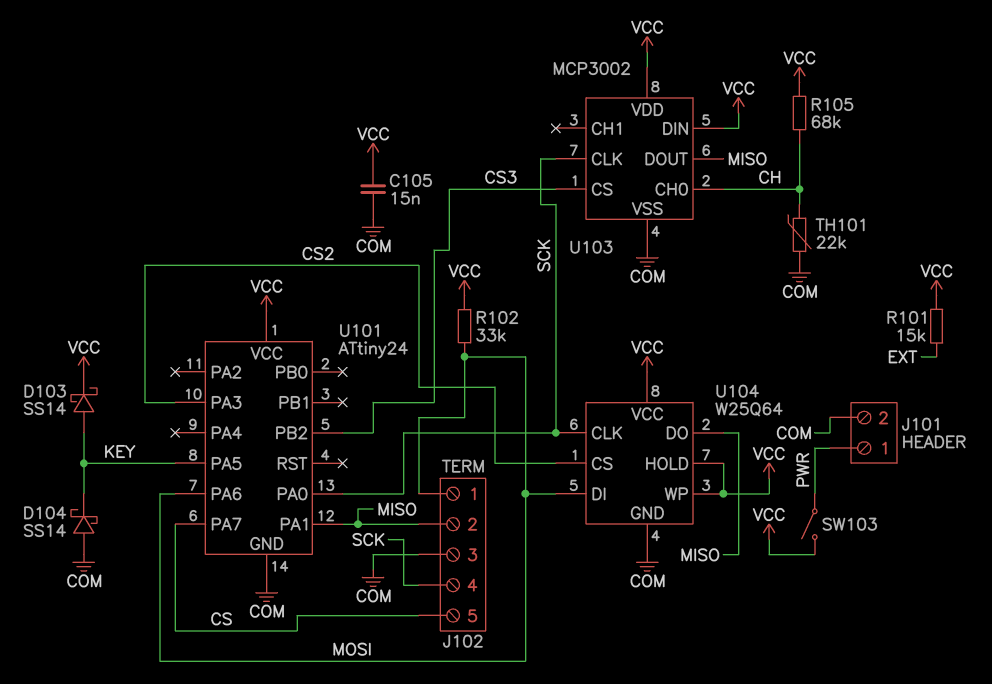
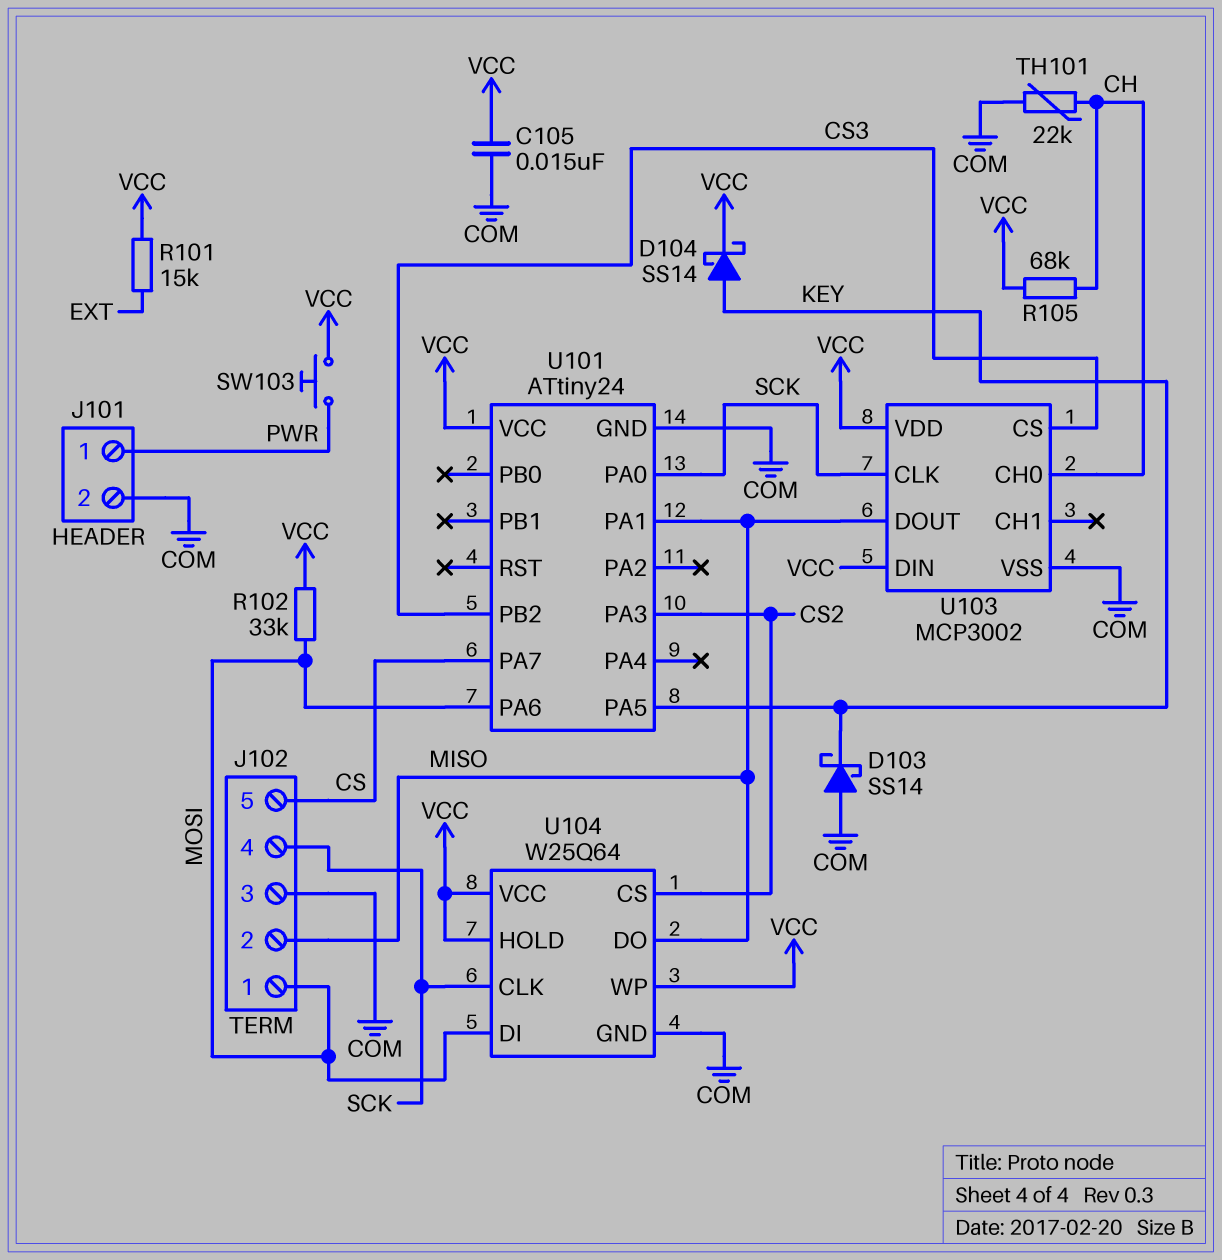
D103: schottky SS14 (A KEY, K VCC) -> schottky SS14 (A COM, K KEY)
D104: schottky SS14 (A COM, K KEY) -> schottky SS14 (A KEY, K VCC)
SW103: switch (PWR, VCC) -> button (PWR, VCC)

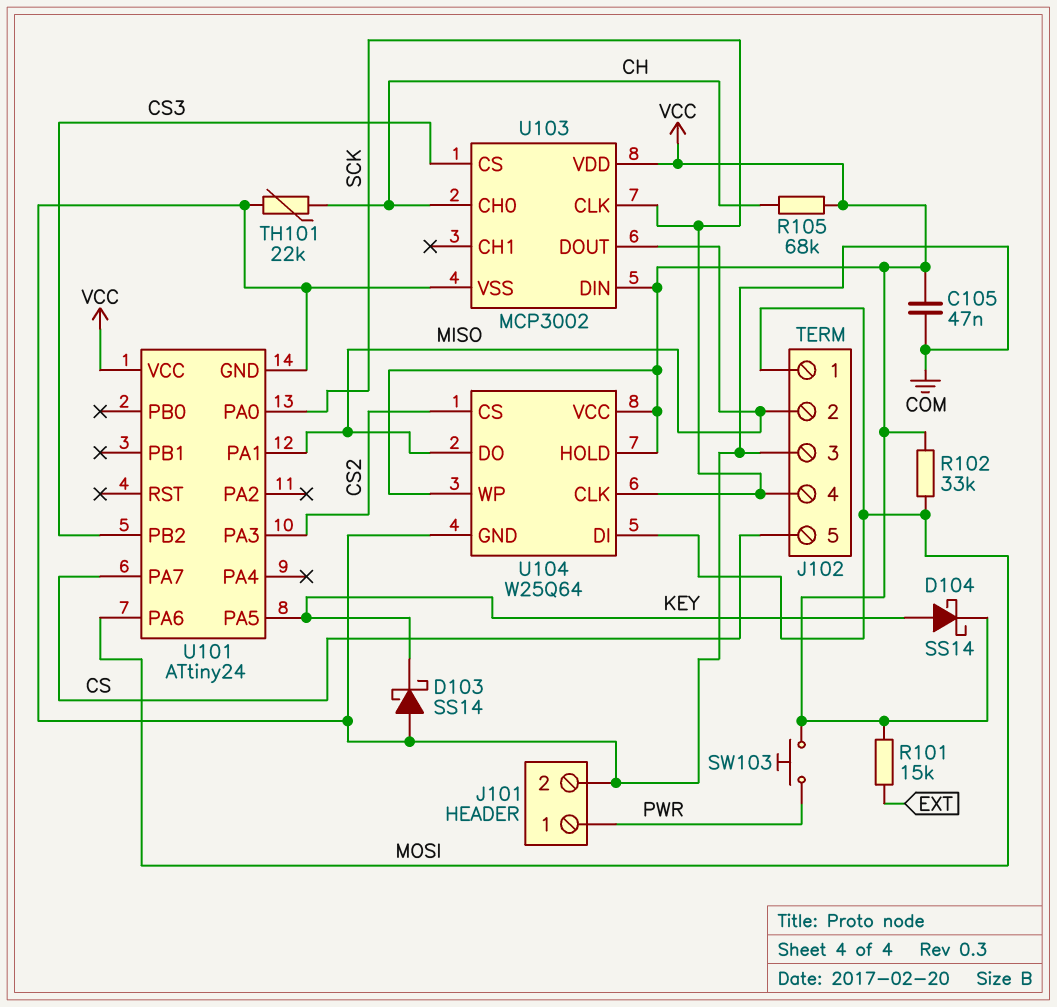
C105: 15nF (COM, VCC) -> 47nF (COM, VCC)

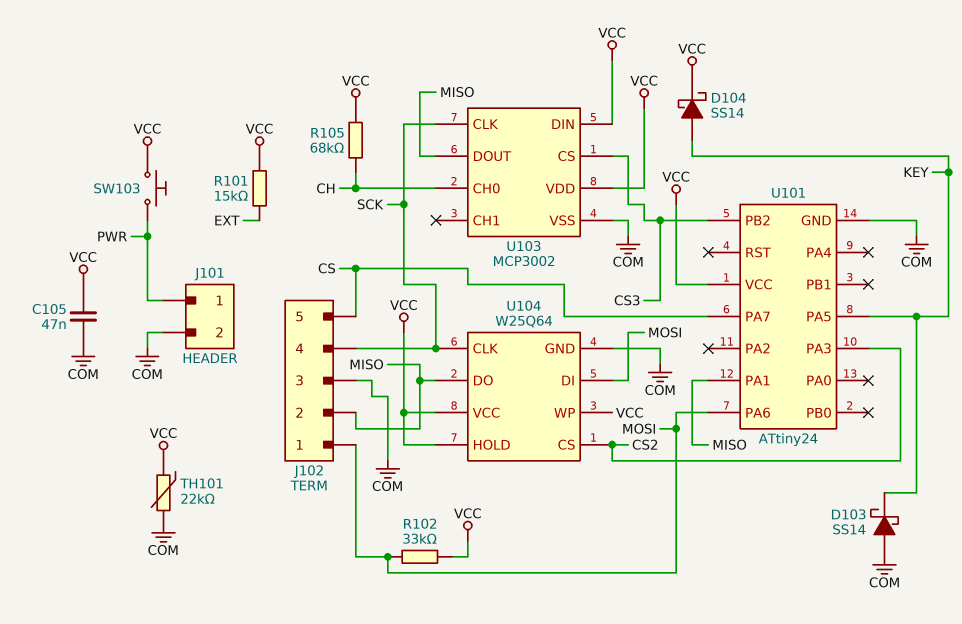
TH101: 22k (CH, COM) -> 22k (COM, VCC)
U101 pin PA0: SCK -> none

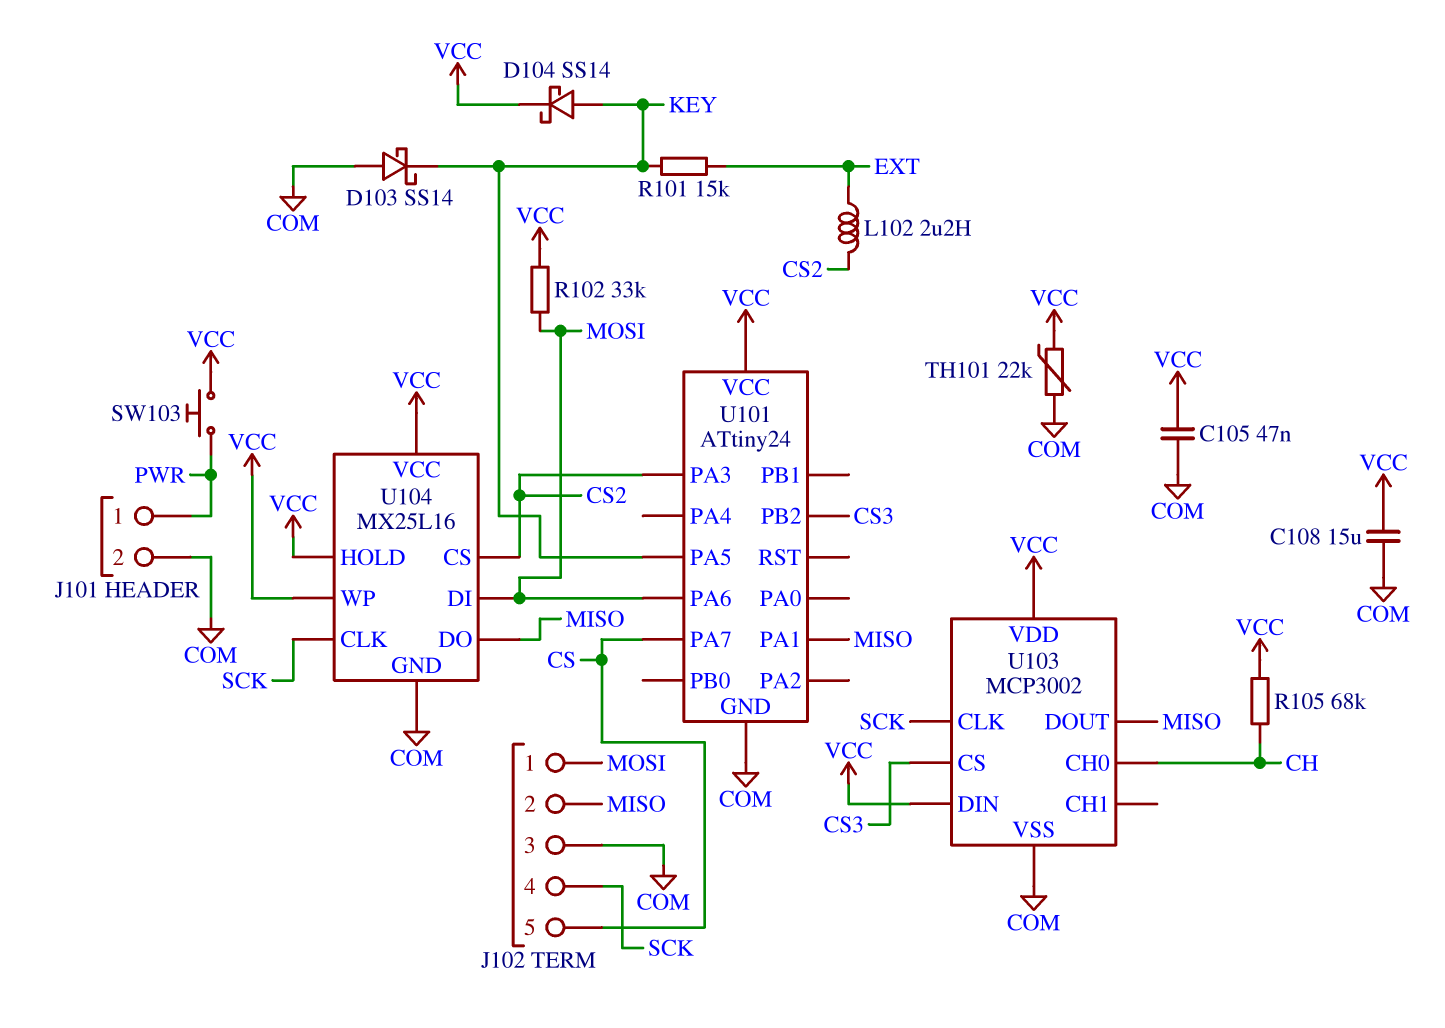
C108: none -> 15uF (COM, VCC)
L102: none -> 2.2uH (CS2, EXT)
R101: 15k (EXT, VCC) -> 15k (EXT, KEY)
U104: W25Q64 -> MX25L16

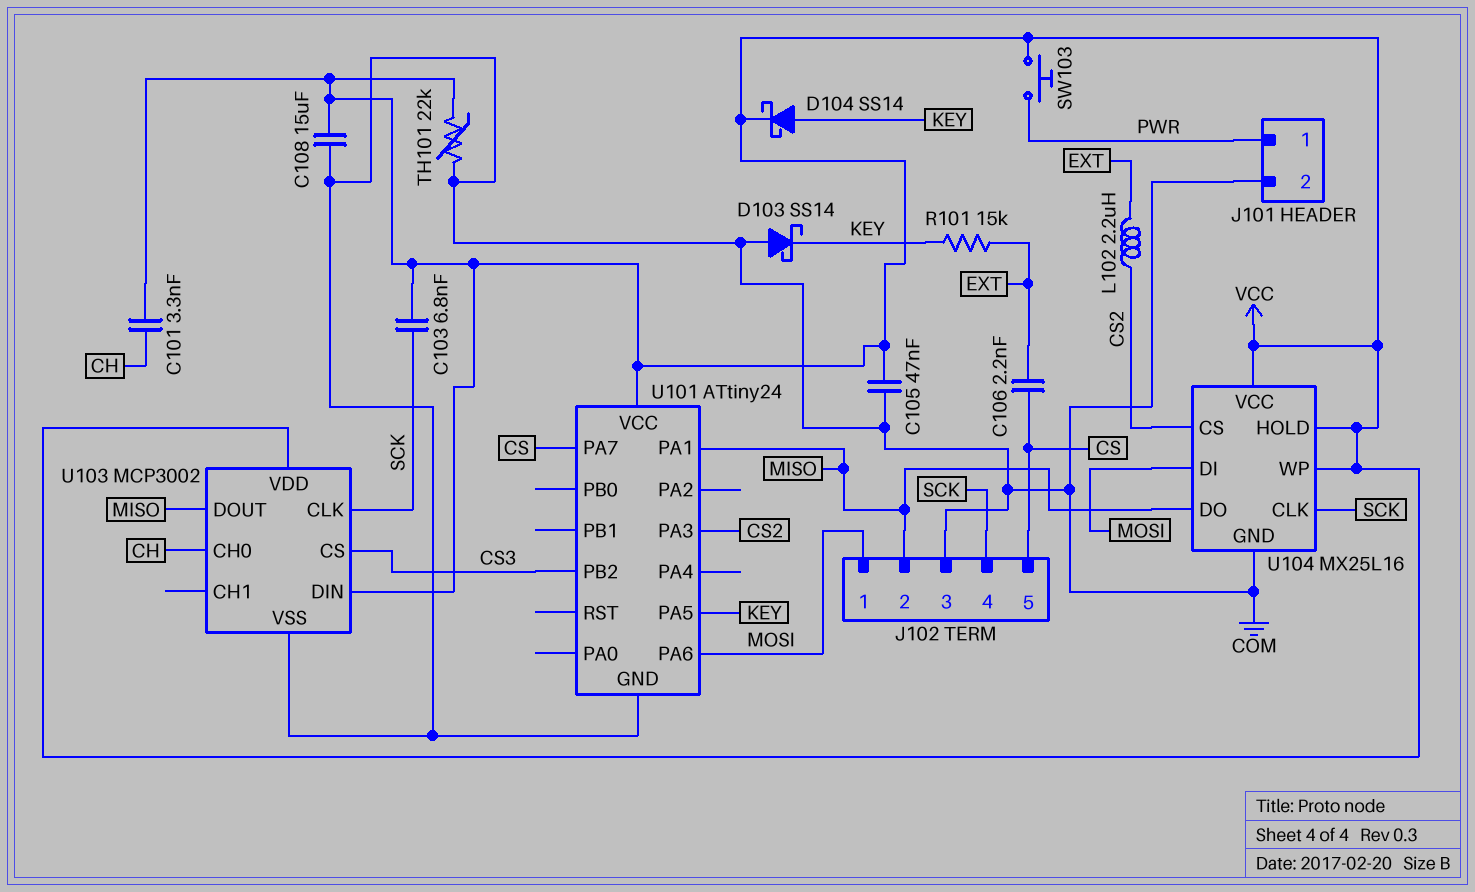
C101: none -> 3.3nF (CH, VCC)
C103: none -> 6.8nF (SCK, VCC)
C106: none -> 2.2nF (CS, EXT)
R102: 33k (MOSI, VCC) -> none
R105: 68k (CH, VCC) -> none

